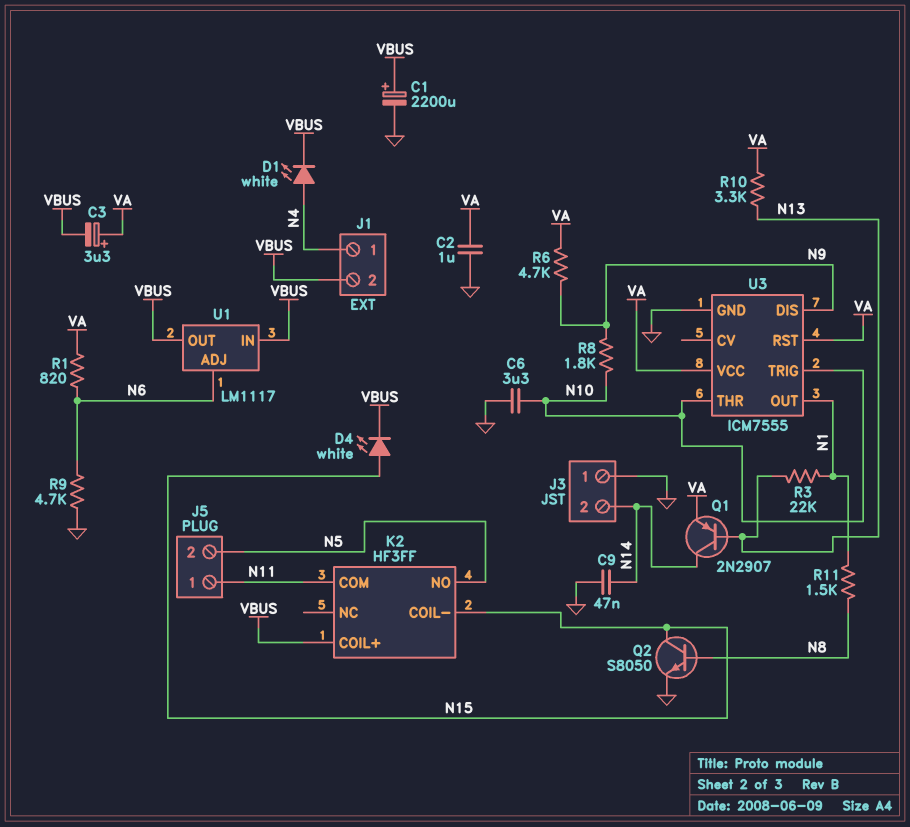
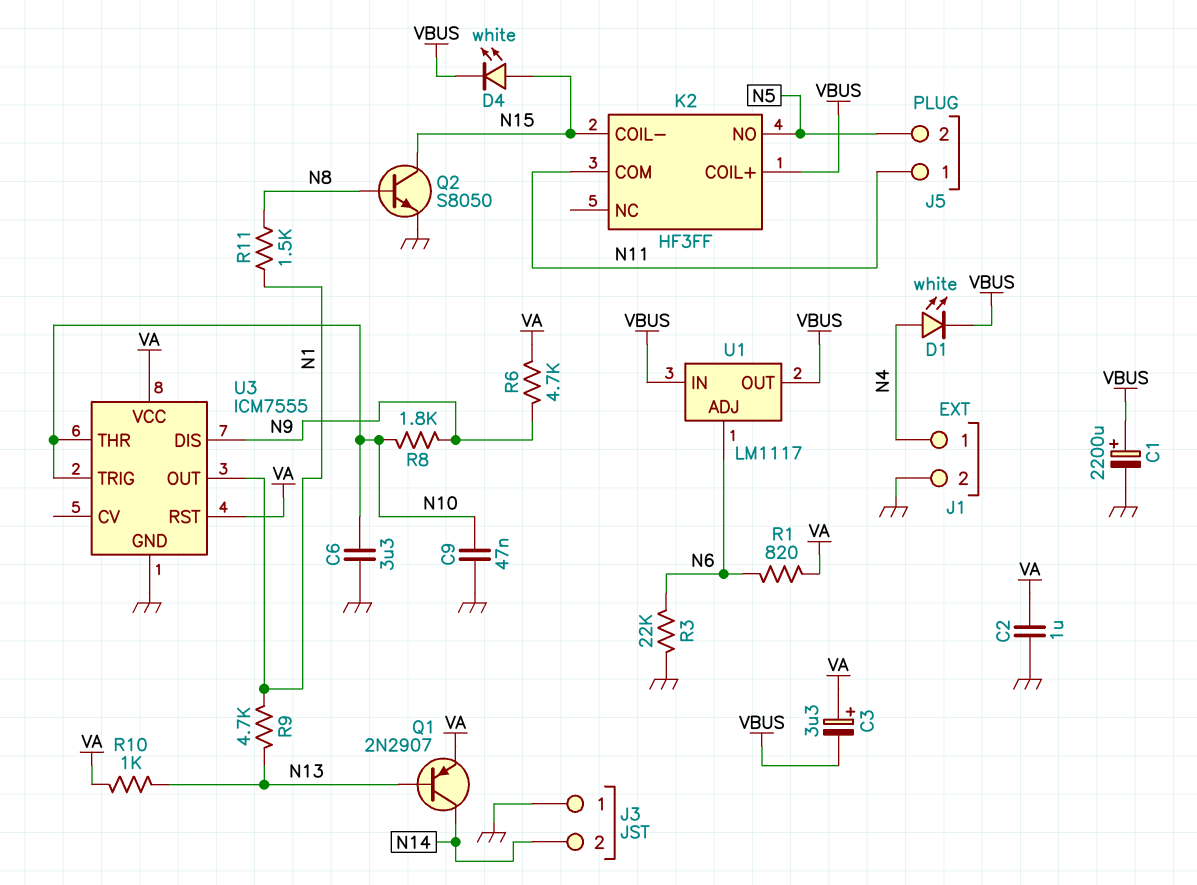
C9: 47nF (GND, N14) -> 47nF (GND, N10)
J1 pin 2: VBUS -> GND
R3: 22k (N1, N13) -> 22k (GND, N6)
R9: 4.7k (GND, N6) -> 4.7k (N1, N13)
R10: 3.3k (N13, VA) -> 1k (N13, VA)

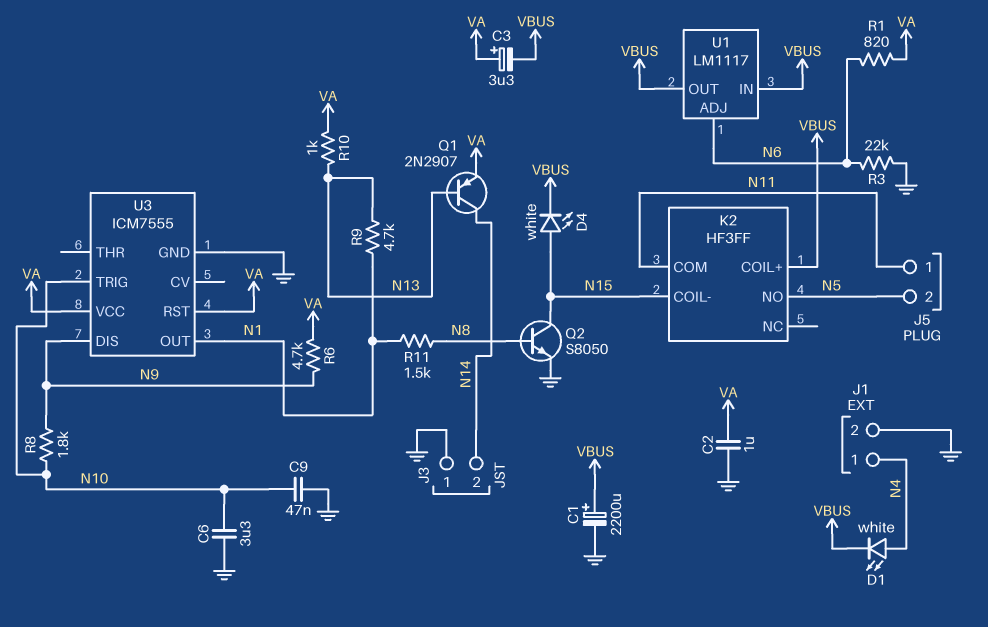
U3 pin THR: N10 -> none

